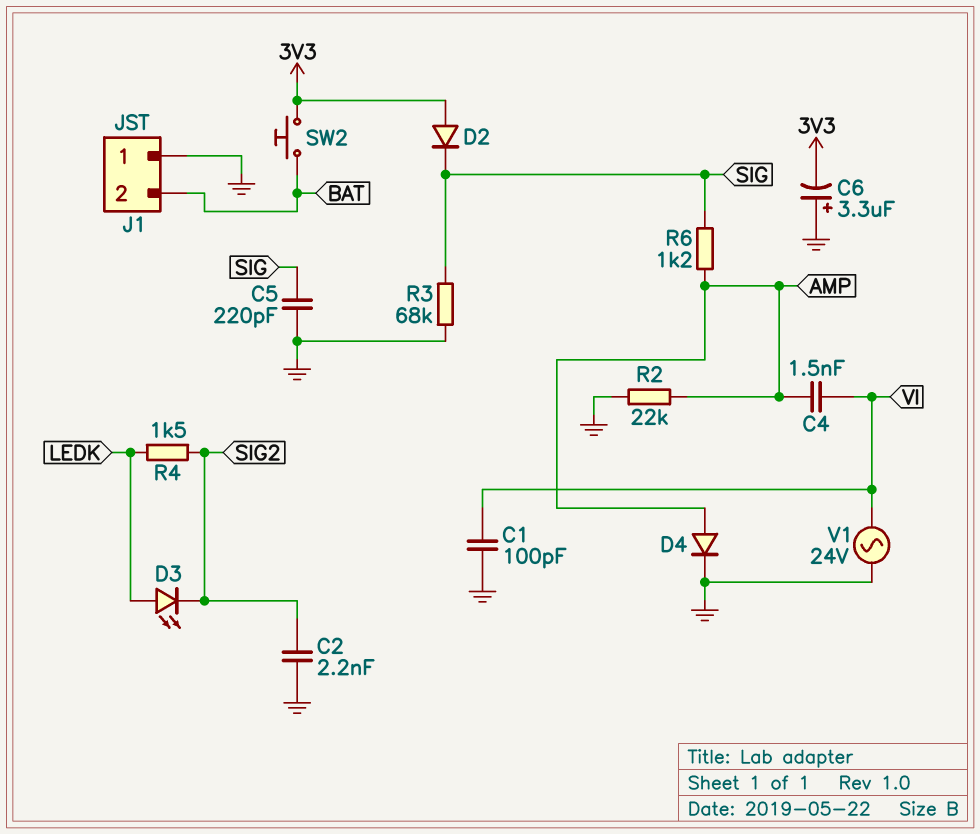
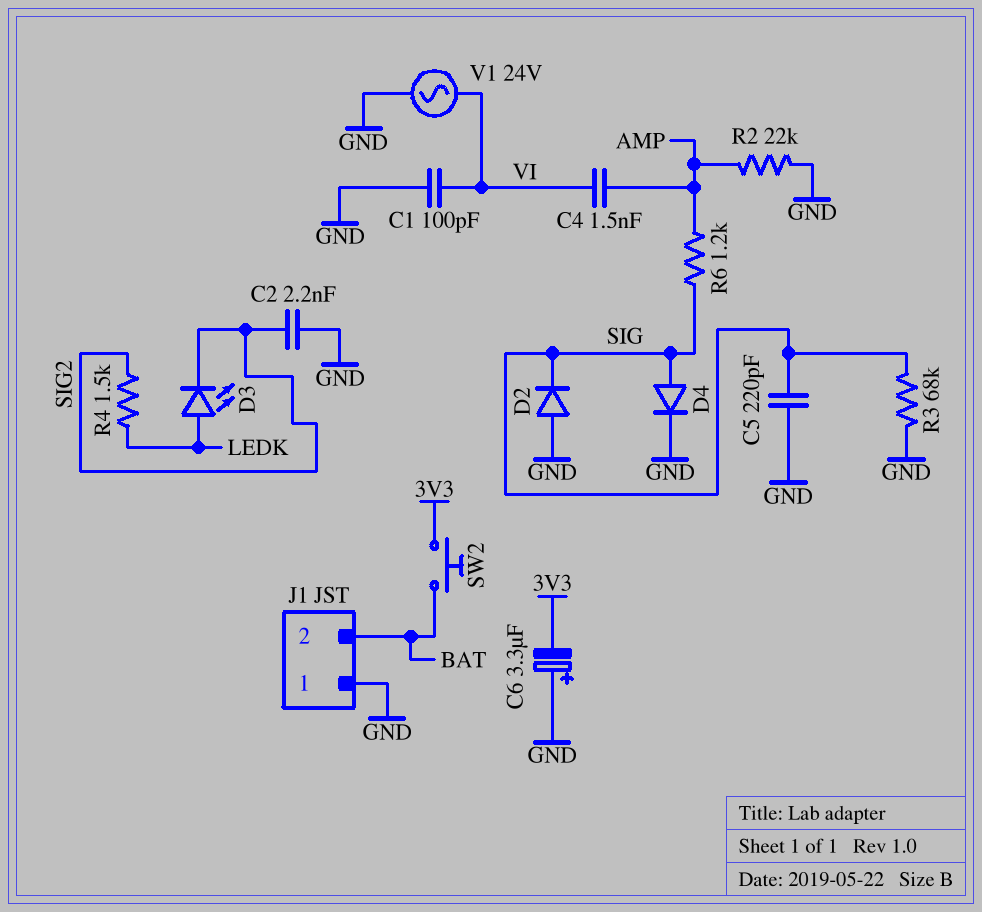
D2: diode (A 3V3, K SIG) -> diode (A GND, K SIG)
D4: diode (A AMP, K GND) -> diode (A SIG, K GND)

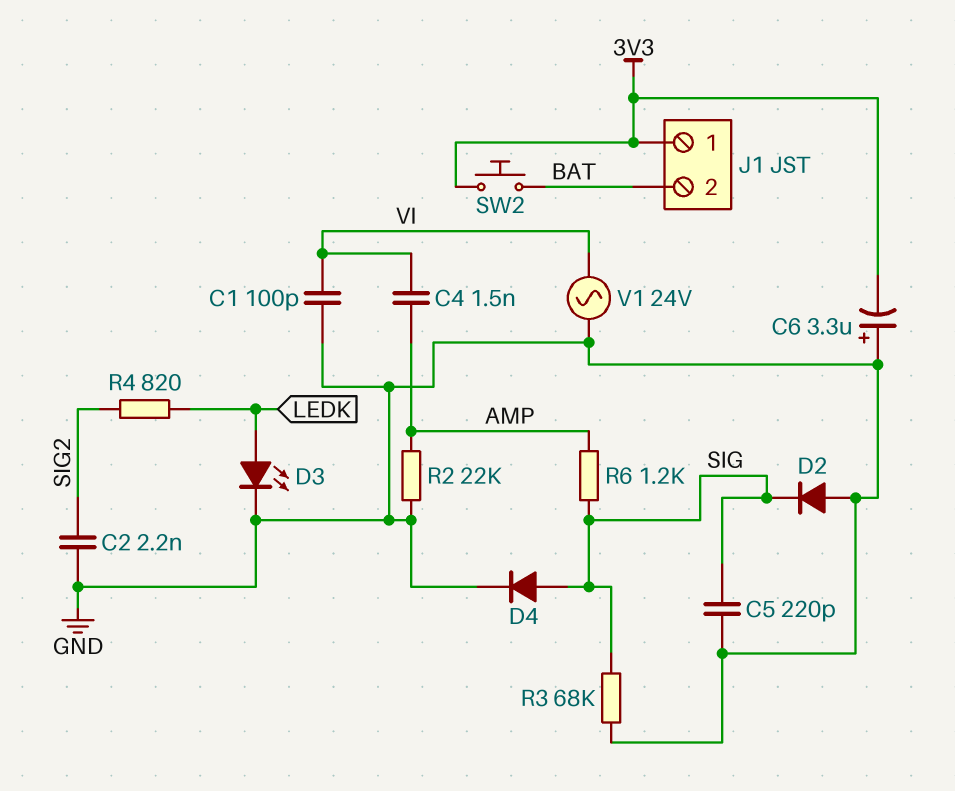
D3: LED (A LEDK, K SIG2) -> LED (A LEDK, K GND)
J1 pin 1: GND -> 3V3
R4: 1.5k (LEDK, SIG2) -> 820 (LEDK, SIG2)

